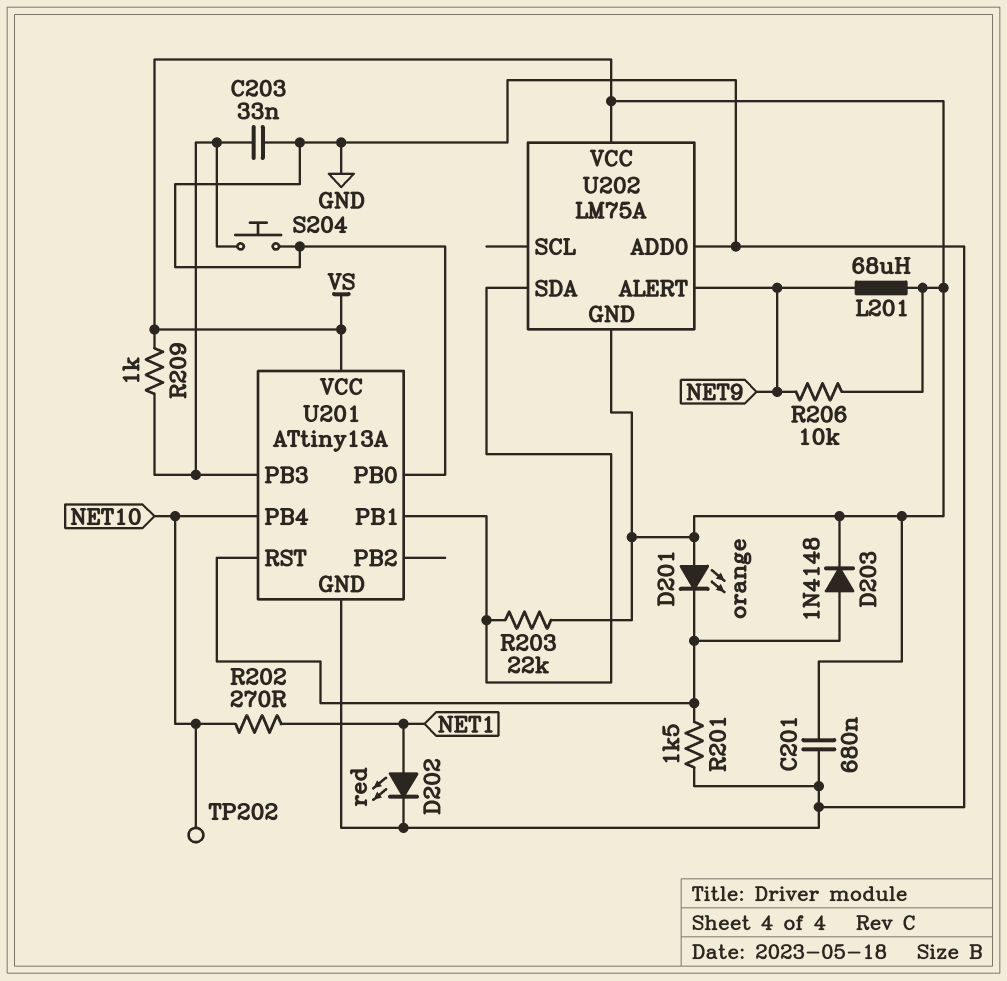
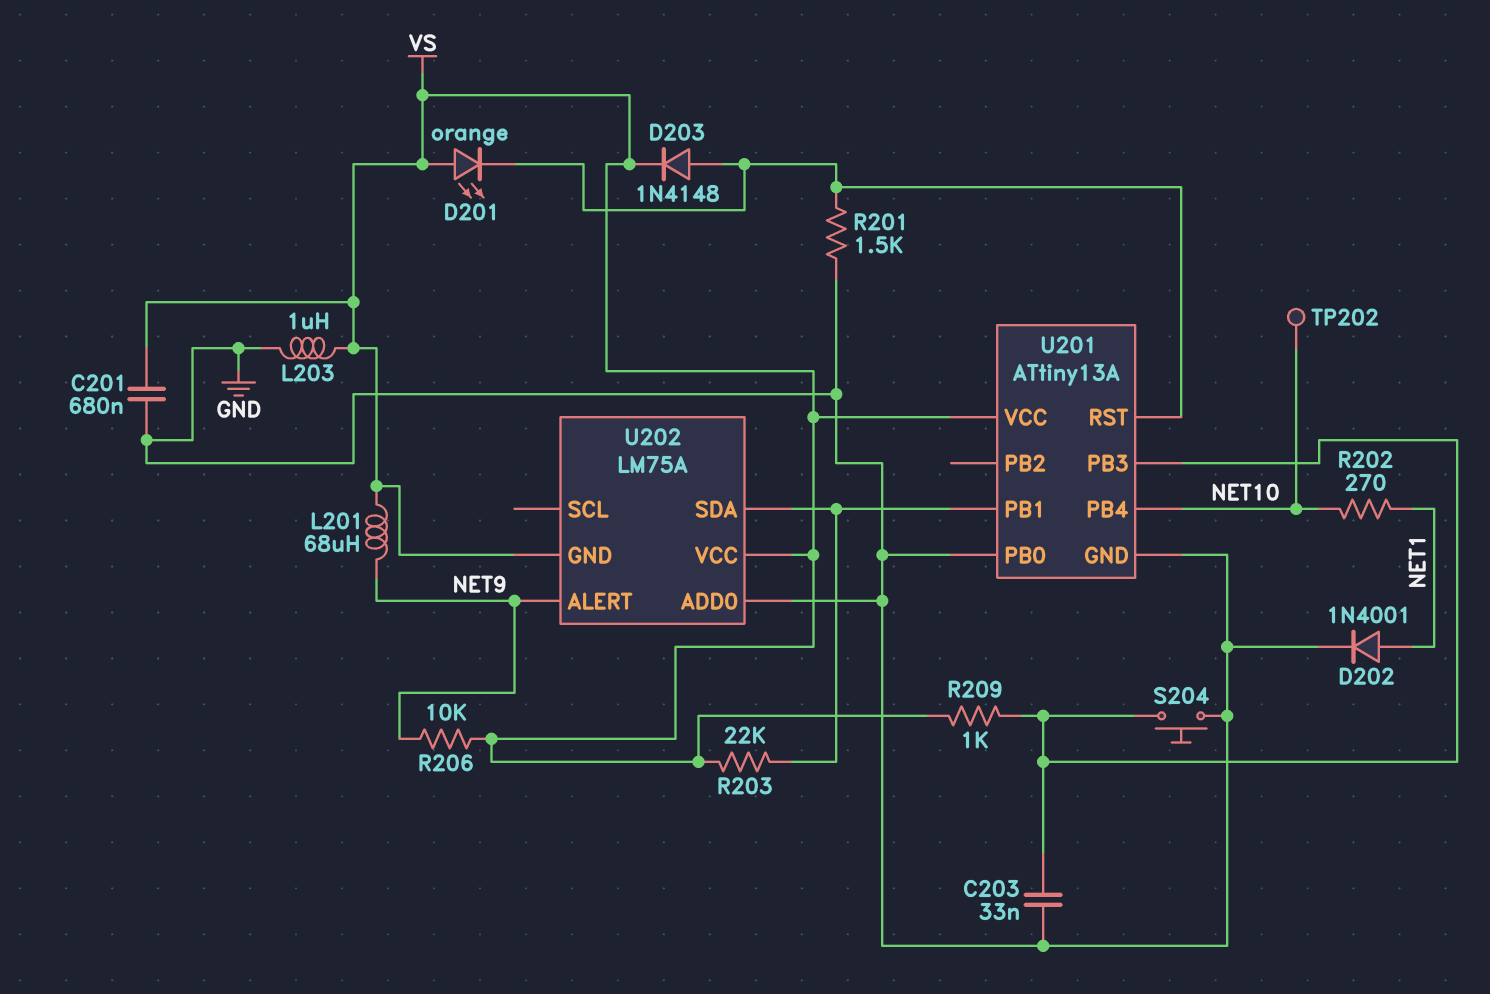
D202: LED red (A NET1, K GND) -> diode 1N4001 (A NET1, K GND)
L203: none -> 1uH (GND, VS)

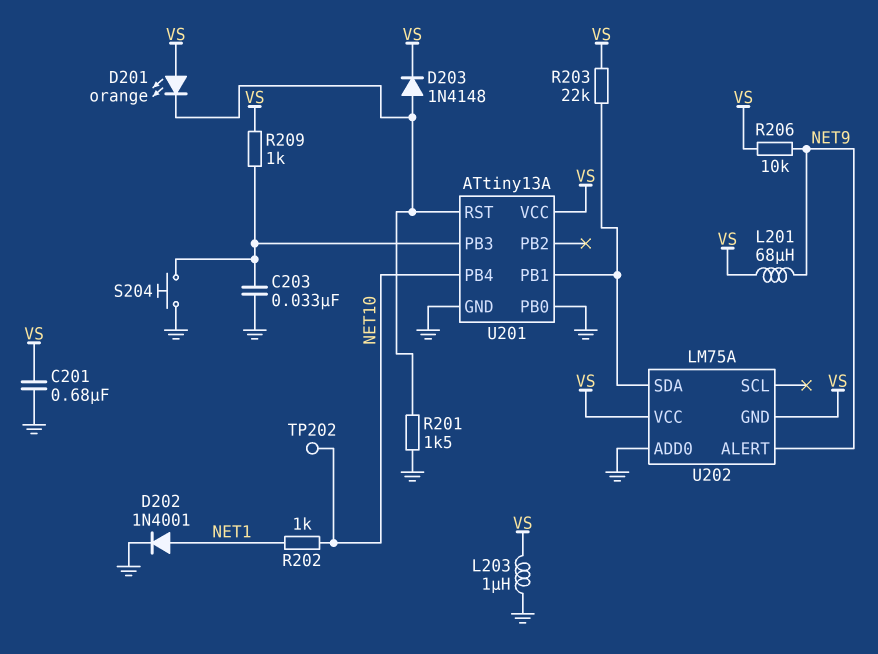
R202: 270 (NET1, NET10) -> 1k (NET1, NET10)

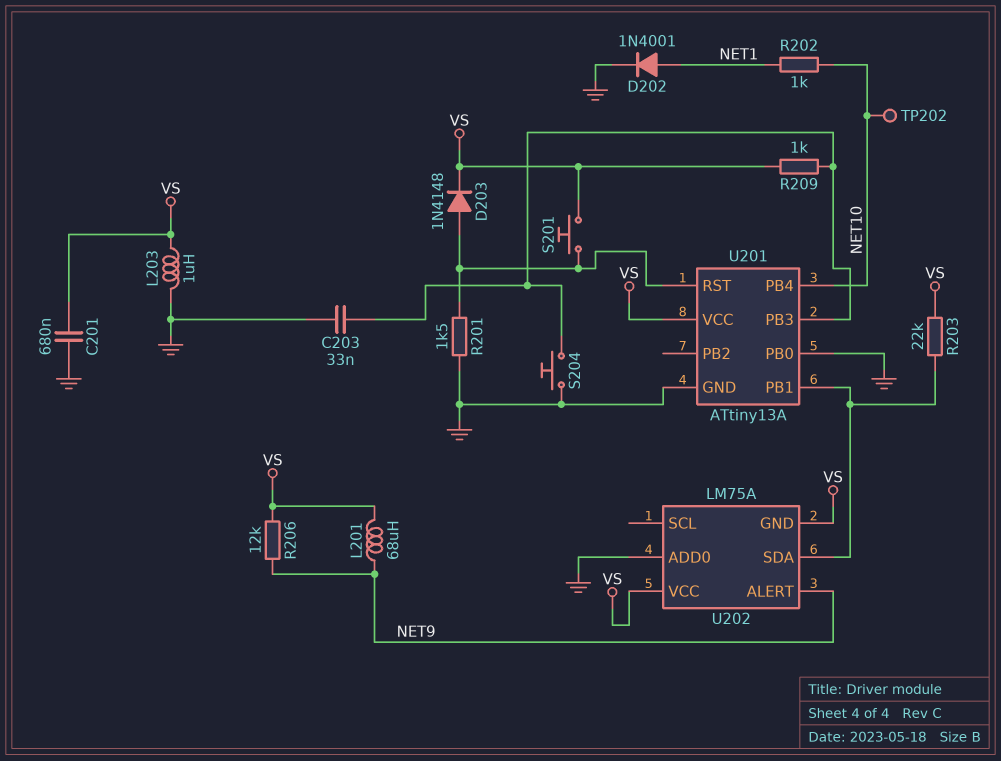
D201: LED orange (A VS, K U201/RST) -> none
R206: 10k (NET9, VS) -> 12k (NET9, VS)
S201: none -> button (U201/RST, VS)

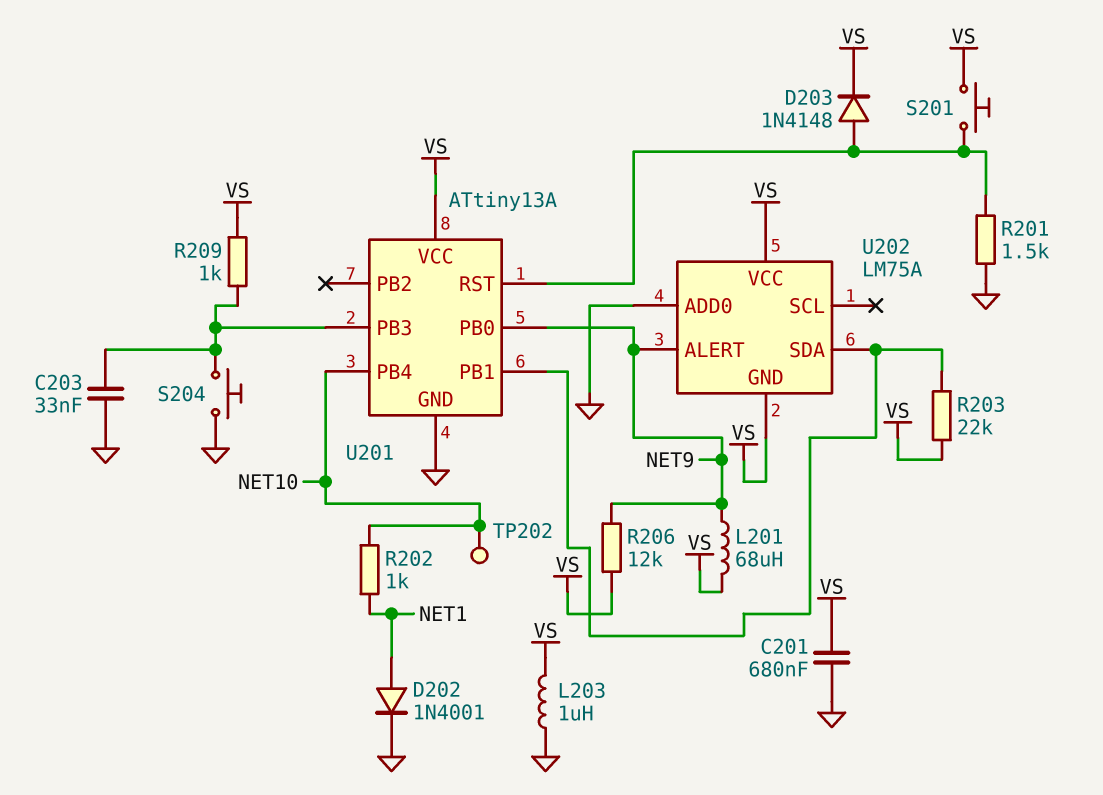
U201 pin PB0: GND -> NET9

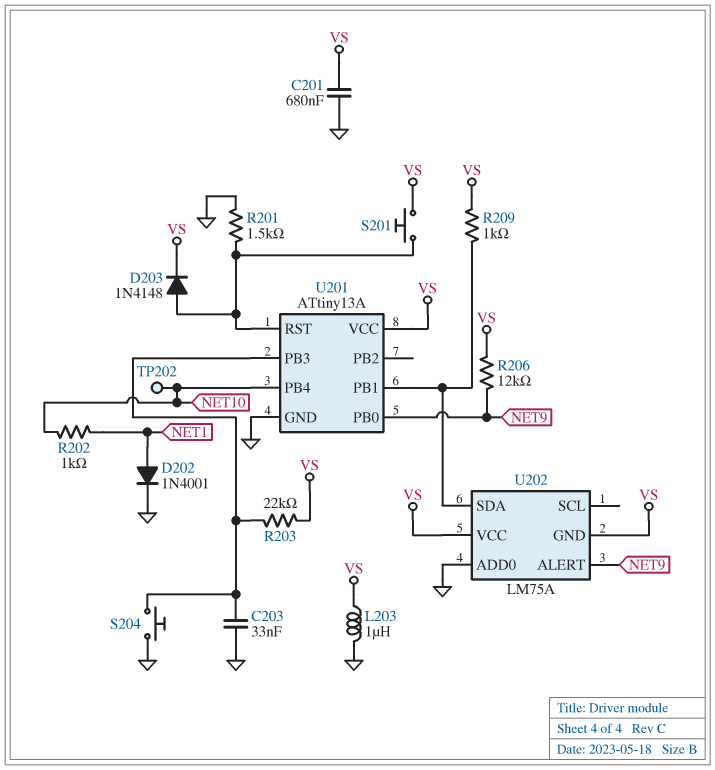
L201: 68uH (NET9, VS) -> none
R203: 22k (U201/PB1, VS) -> 22k (U201/PB3, VS)
R209: 1k (U201/PB3, VS) -> 1k (U201/PB1, VS)

